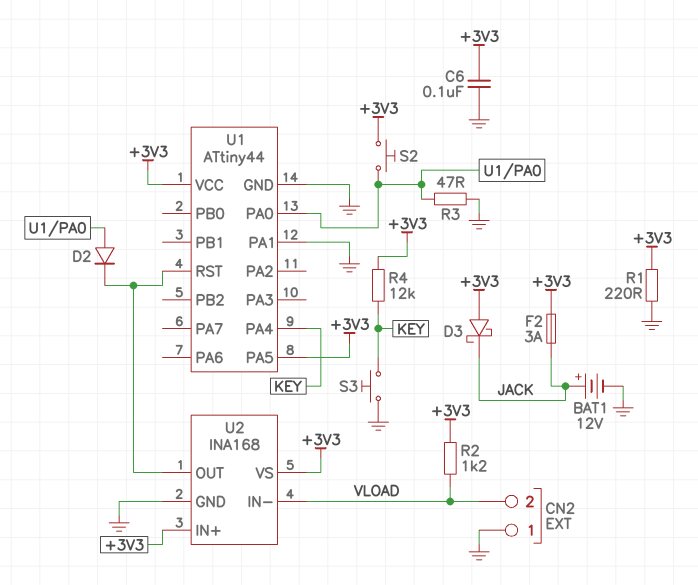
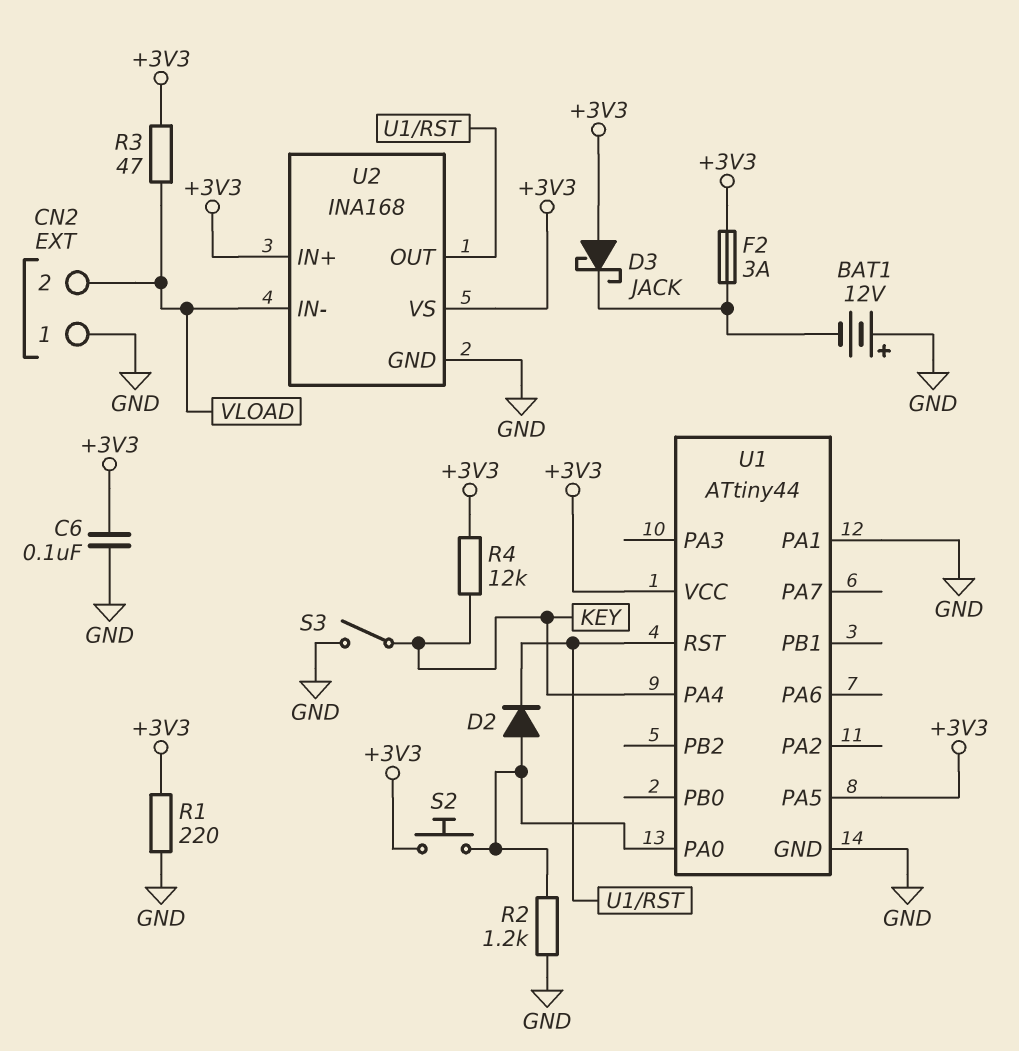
BAT1: 12V (plus JACK, minus GND) -> 12V (plus GND, minus JACK)
R2: 1.2k (+3V3, VLOAD) -> 1.2k (GND, U1/PA0)
R3: 47 (GND, U1/PA0) -> 47 (+3V3, VLOAD)
S3: button (GND, KEY) -> switch (GND, KEY)

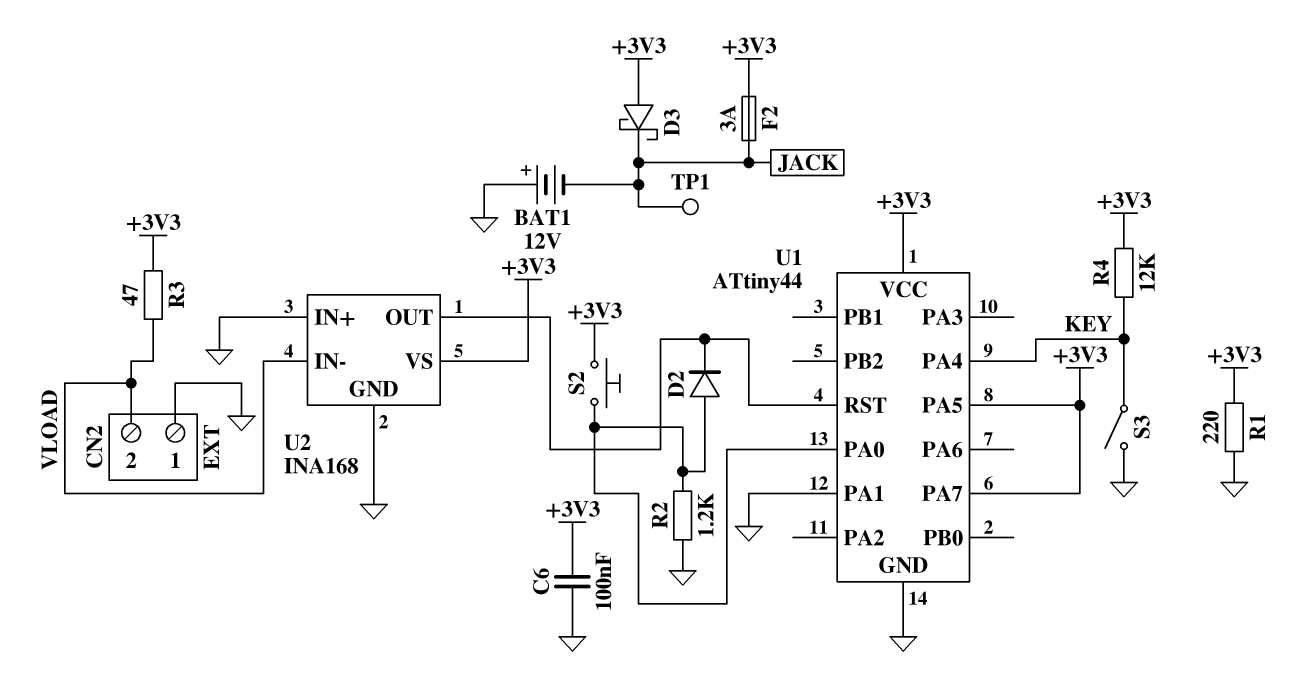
TP1: none -> test point (JACK)
U1 pin PA7: none -> +3V3
U2 pin IN+: +3V3 -> GND

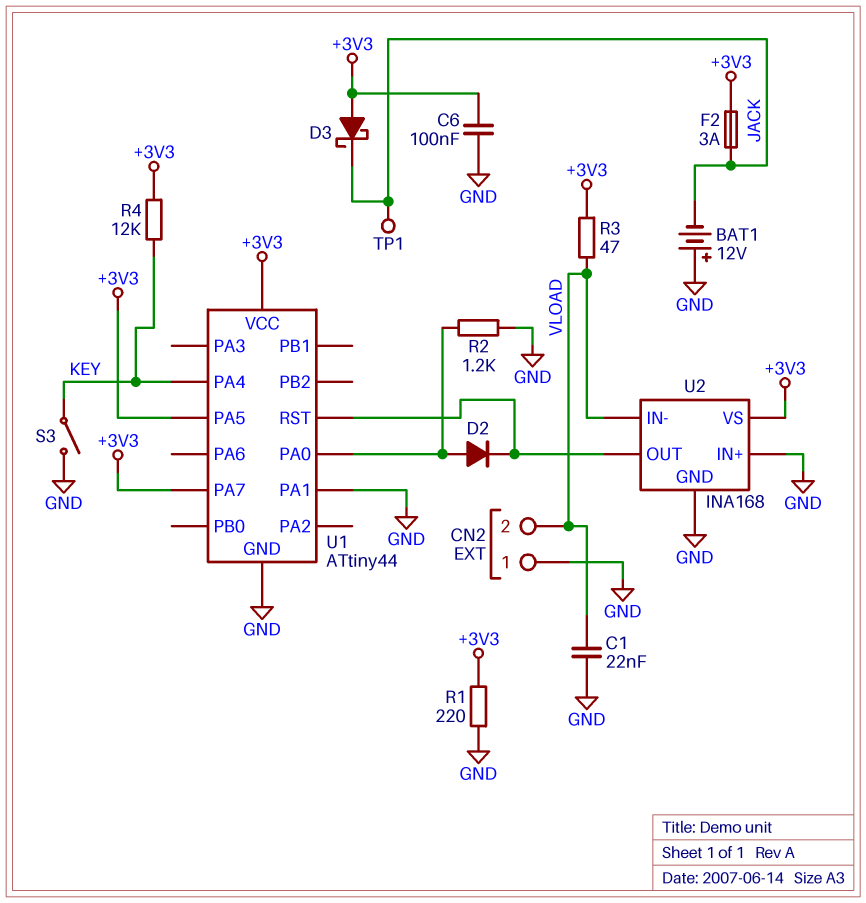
C1: none -> 22nF (GND, VLOAD)
S2: button (+3V3, U1/PA0) -> none

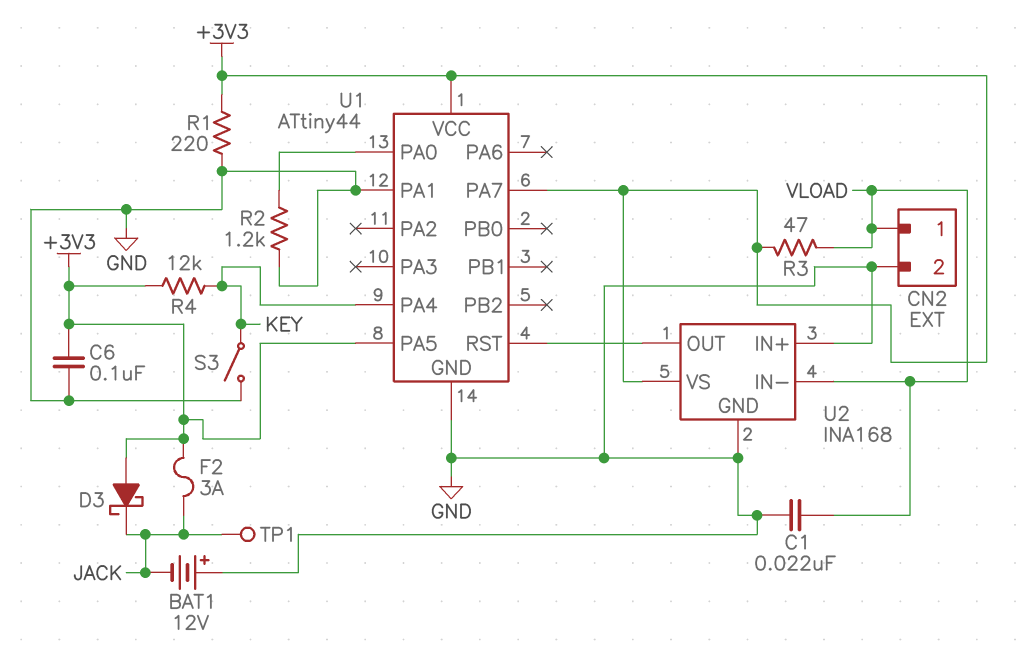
CN2 pin 1: GND -> VLOAD
CN2 pin 2: VLOAD -> GND
D2: diode (A U1/PA0, K U1/RST) -> none

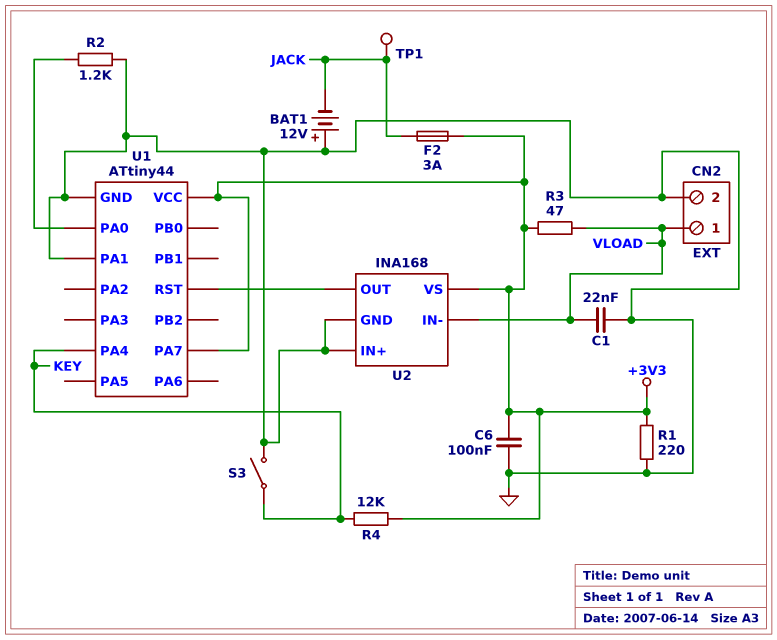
D3: schottky (A +3V3, K JACK) -> none
U1 pin PA5: +3V3 -> none

